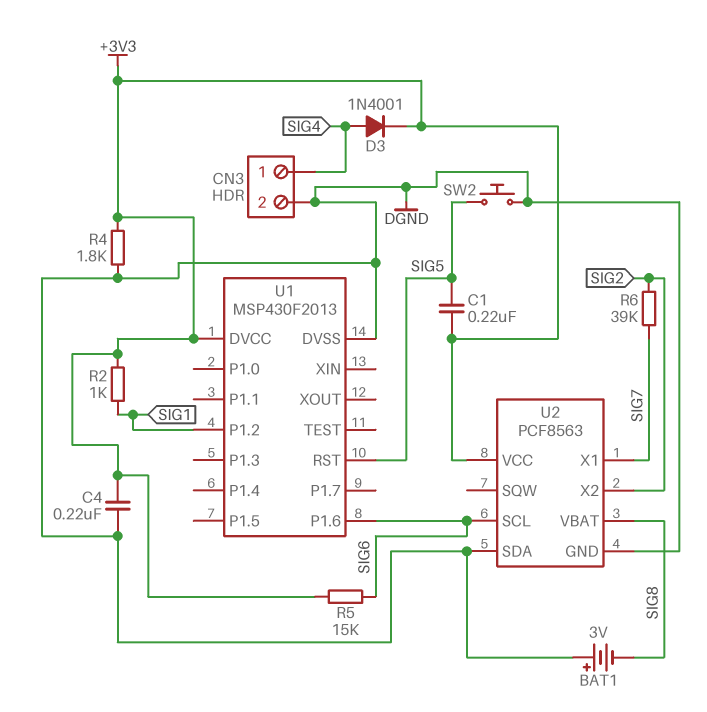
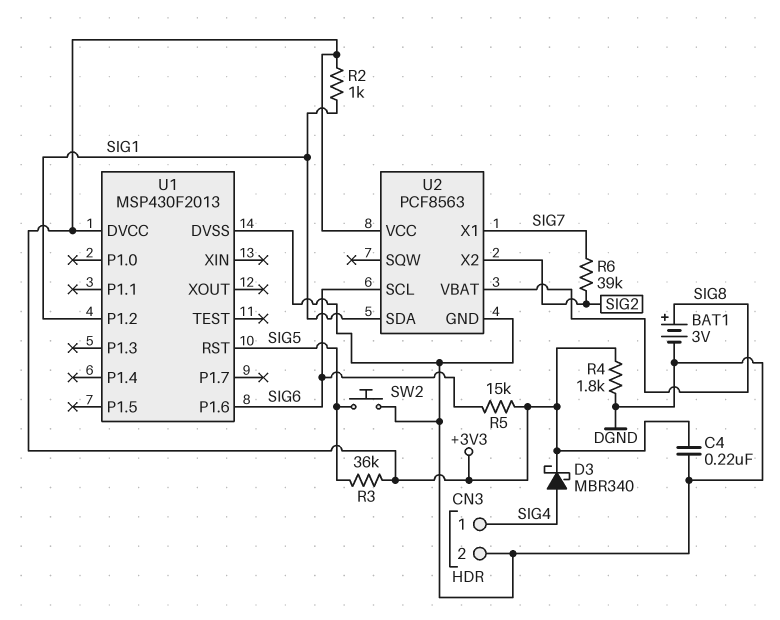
BAT1: 3V (plus DGND, minus SIG8) -> 3V (plus SIG8, minus DGND)
C1: 220nF (+3V3, SIG5) -> none
D3: diode 1N4001 (A SIG4, K +3V3) -> schottky MBR340 (A SIG4, K +3V3)
R3: none -> 36k (+3V3, SIG5)
U2 pin SDA: DGND -> SIG1

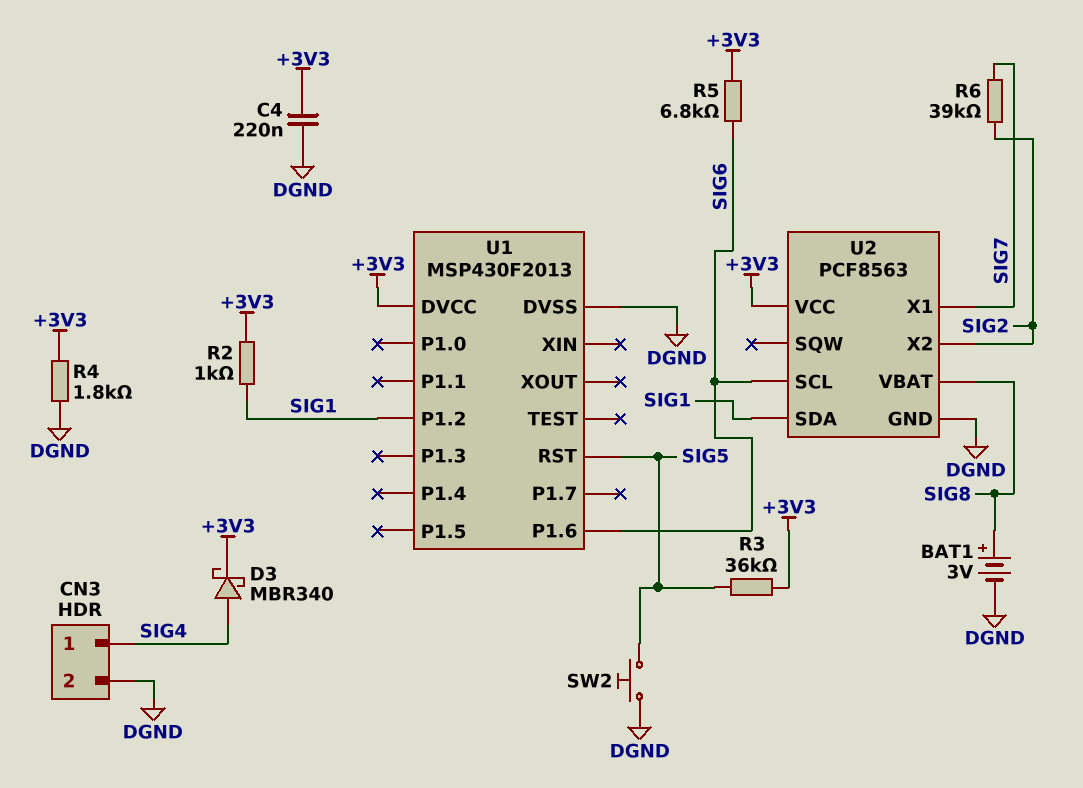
R5: 15k (+3V3, SIG6) -> 6.8k (+3V3, SIG6)

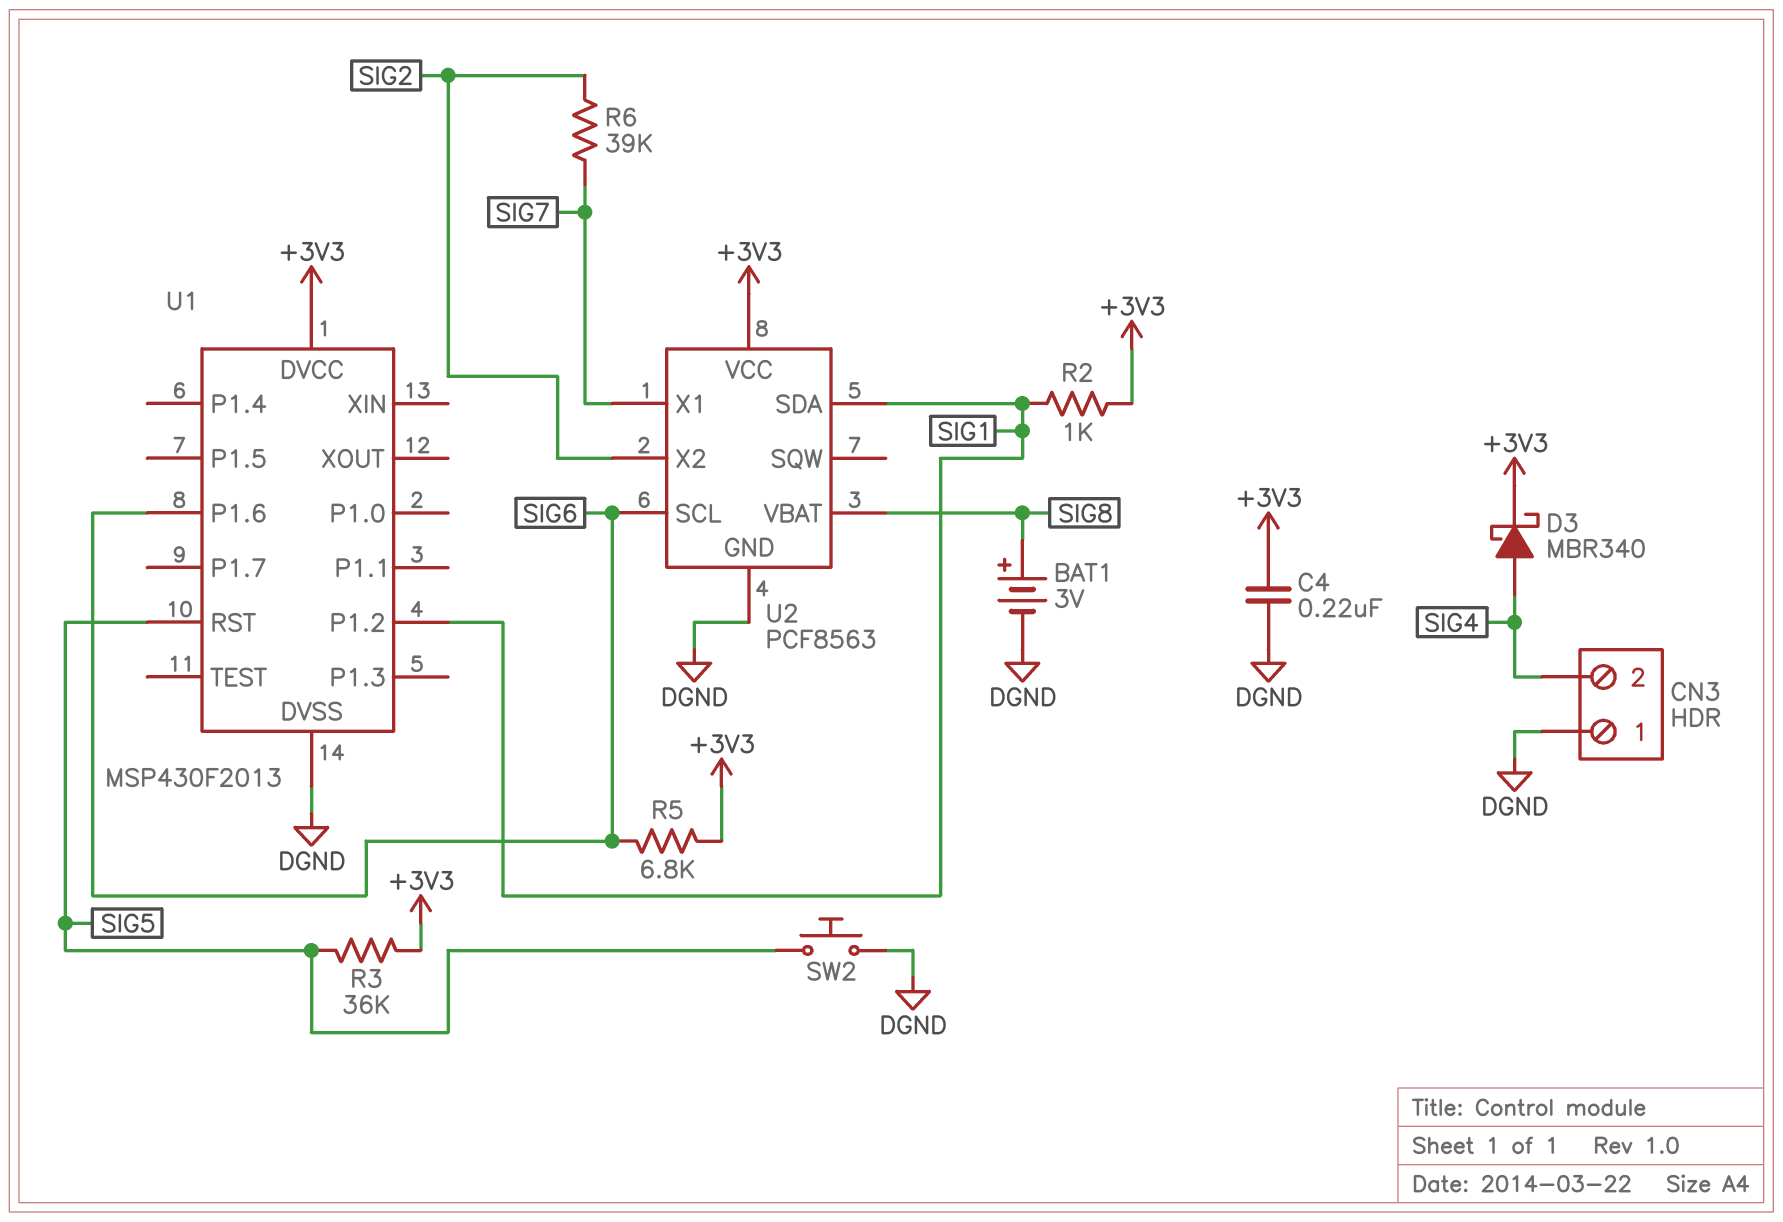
CN3 pin 1: SIG4 -> DGND
CN3 pin 2: DGND -> SIG4
R4: 1.8k (+3V3, DGND) -> none

